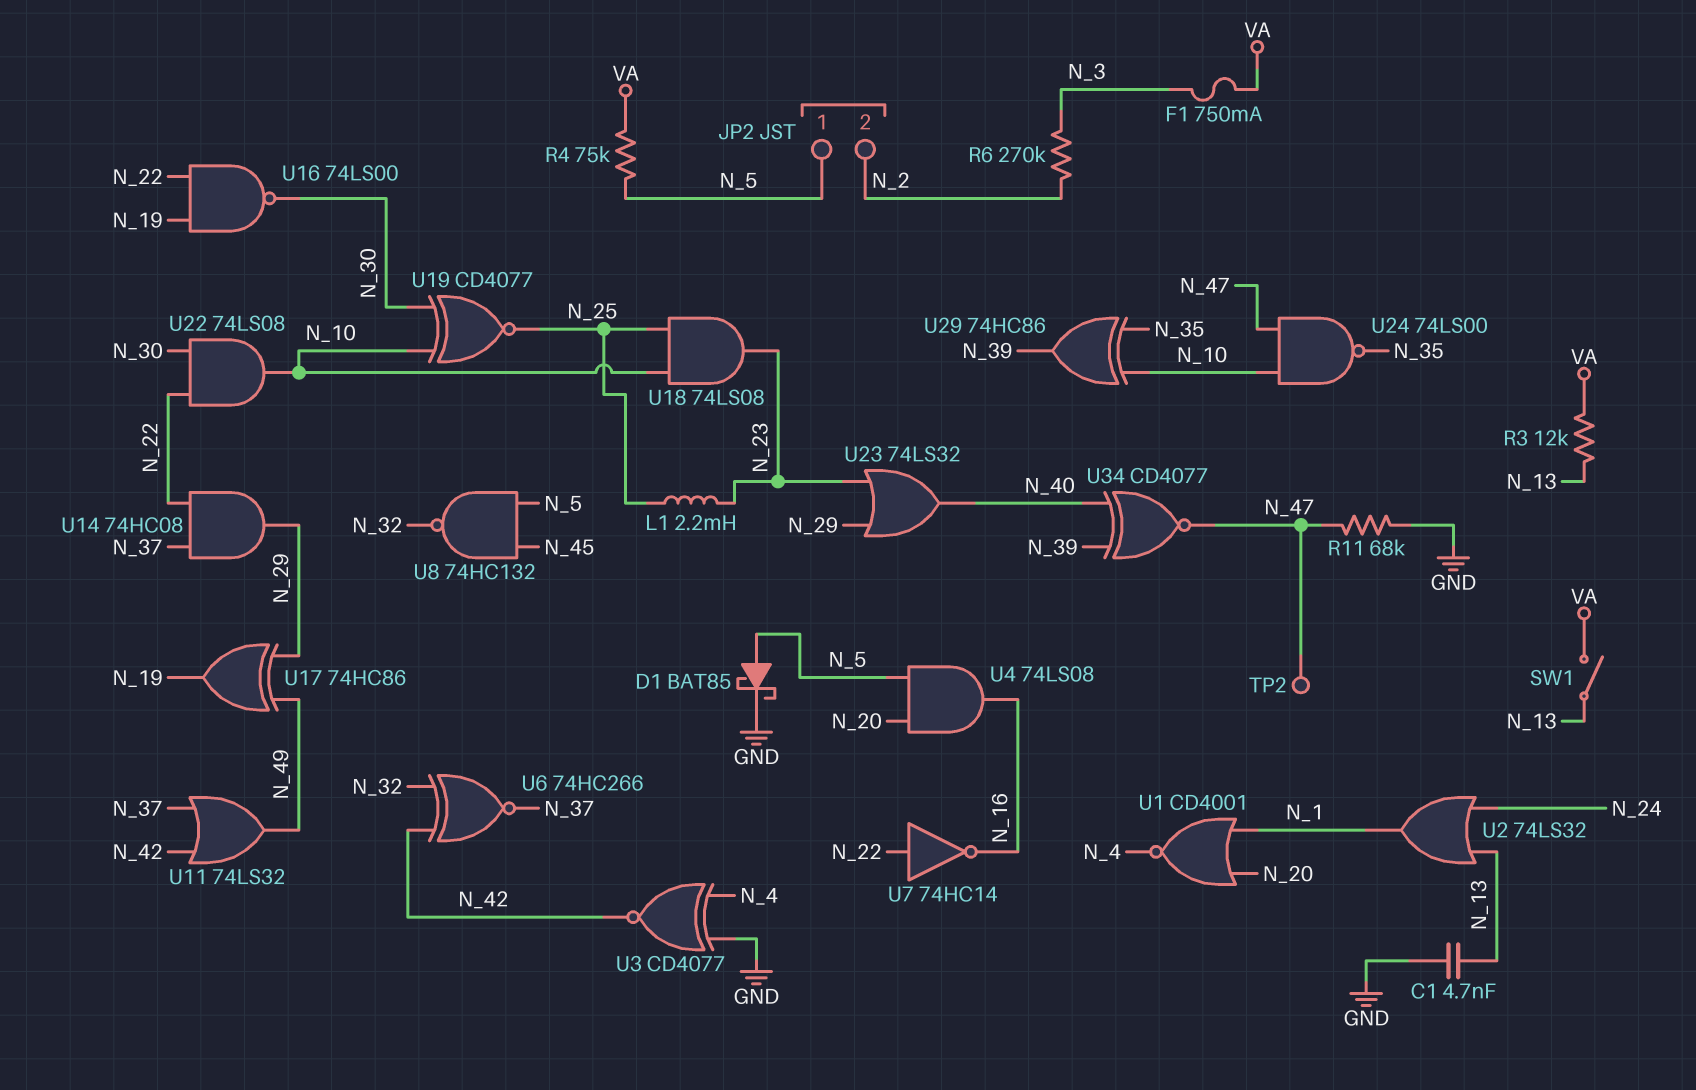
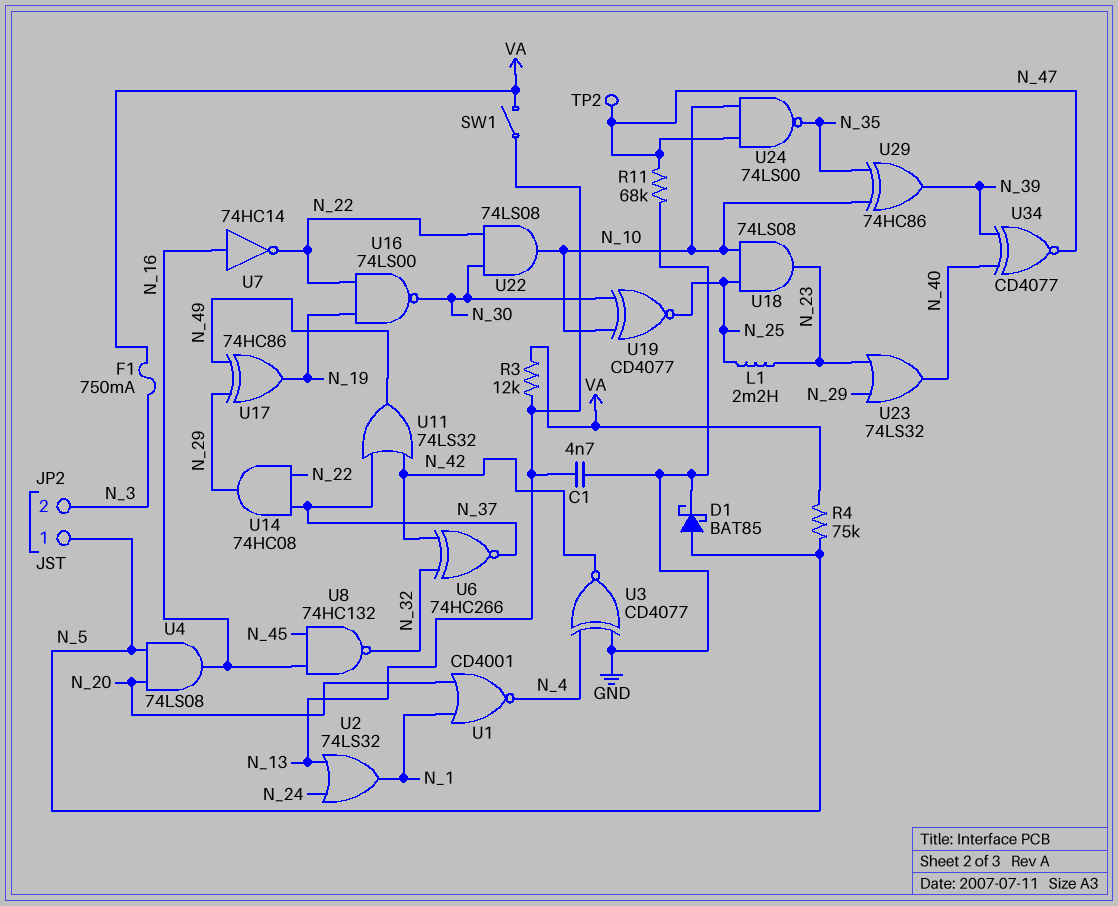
JP2 pin 2: N_2 -> N_3
R6: 270k (N_2, N_3) -> none
U7: NOT 74HC14 (in N_22, out N_16) -> NOT 74HC14 (in N_16, out N_22)
U8: NAND 74HC132 (in N_5, in N_45, out N_32) -> NAND 74HC132 (in N_16, in N_45, out N_32)

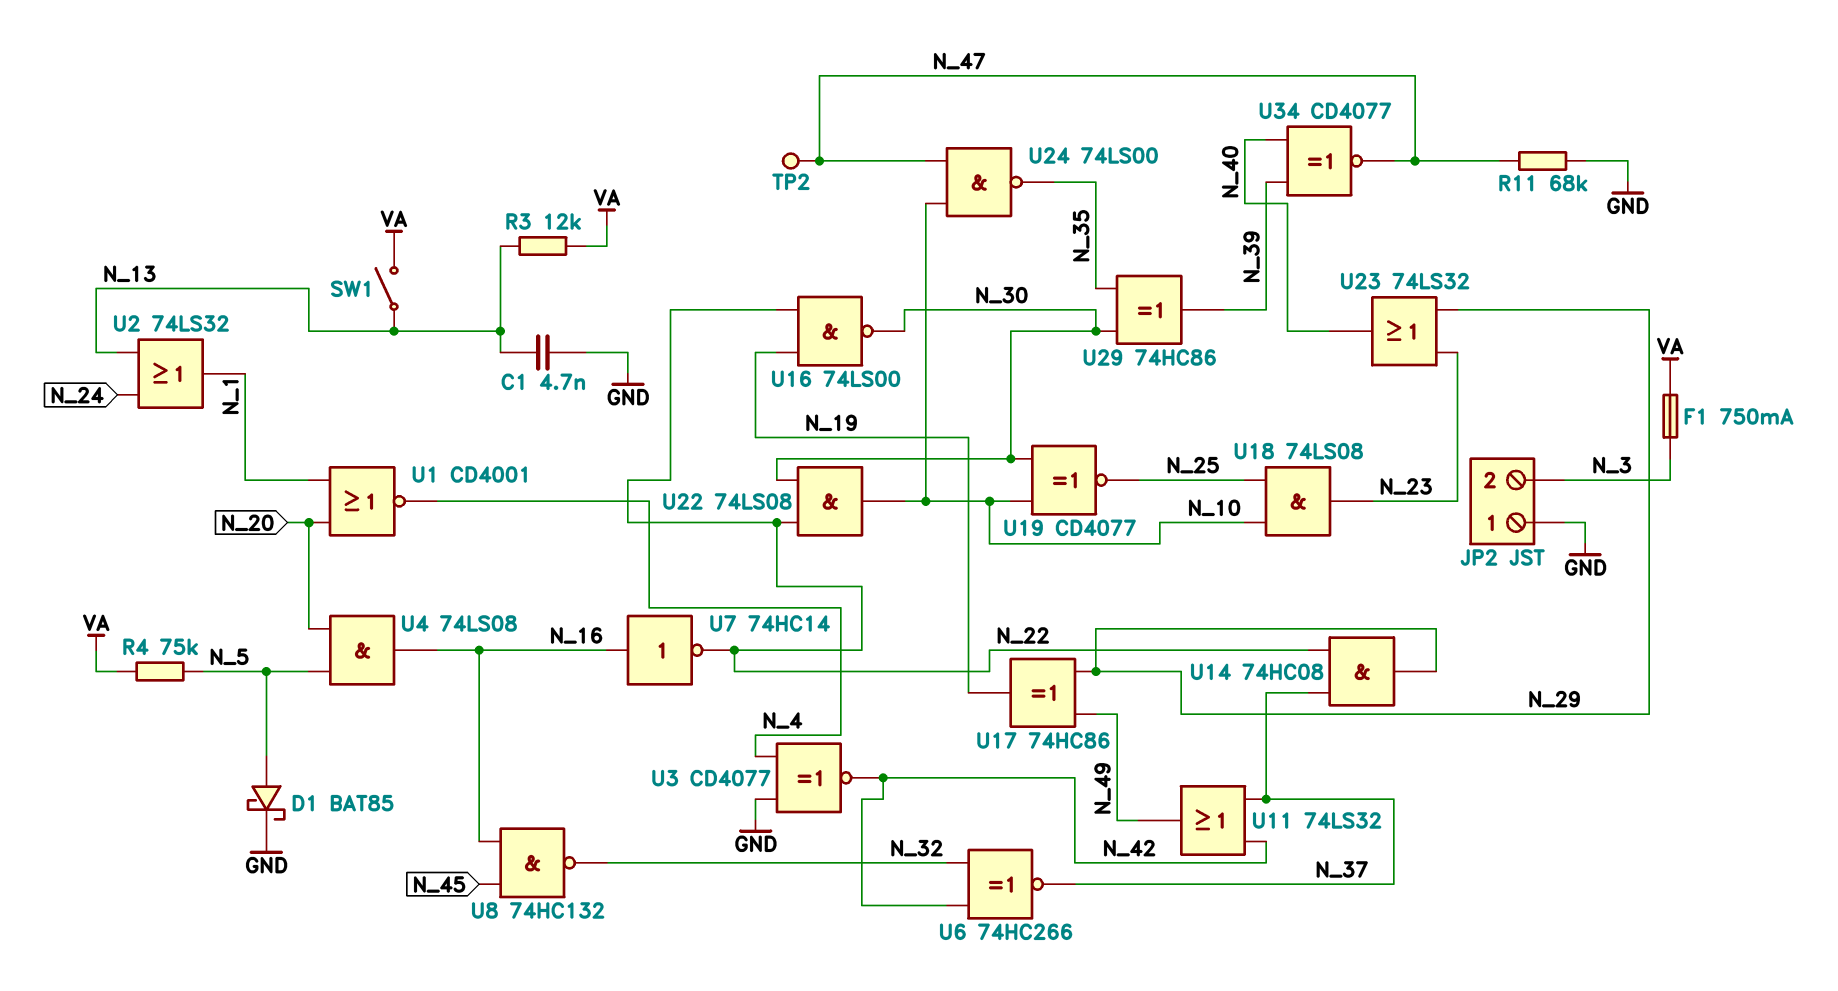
JP2 pin 1: N_5 -> GND
L1: 2.2mH (N_23, N_25) -> none
U29: XOR 74HC86 (in N_10, in N_35, out N_39) -> XOR 74HC86 (in N_30, in N_35, out N_39)

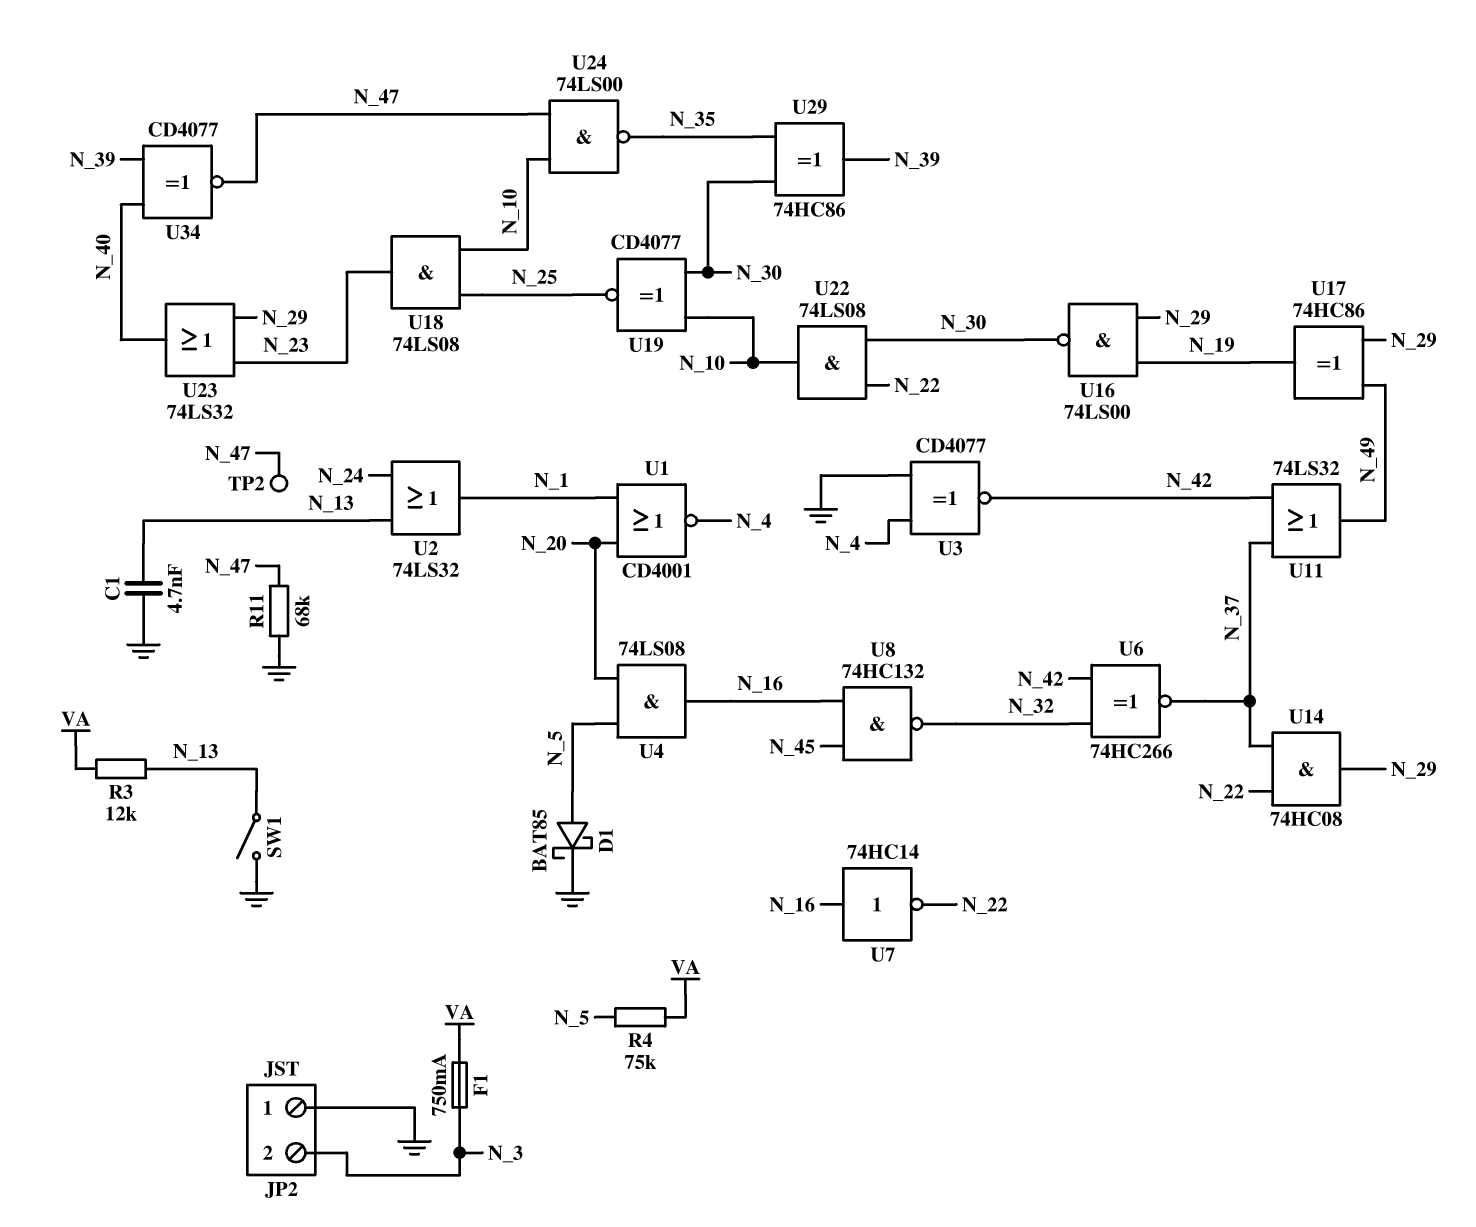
SW1: switch (N_13, VA) -> switch (GND, N_13)
U16: NAND 74LS00 (in N_19, in N_22, out N_30) -> NAND 74LS00 (in N_19, in N_29, out N_30)

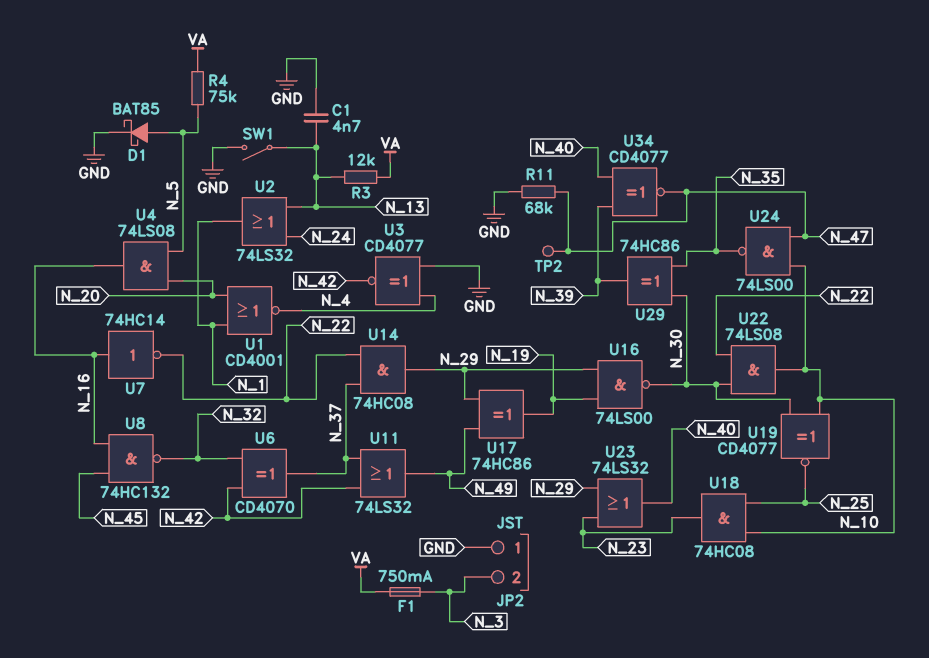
U6: XNOR 74HC266 (in N_32, in N_42, out N_37) -> XOR CD4070 (in N_32, in N_42, out N_37)
U18: AND 74LS08 (in N_10, in N_25, out N_23) -> AND 74HC08 (in N_10, in N_25, out N_23)

